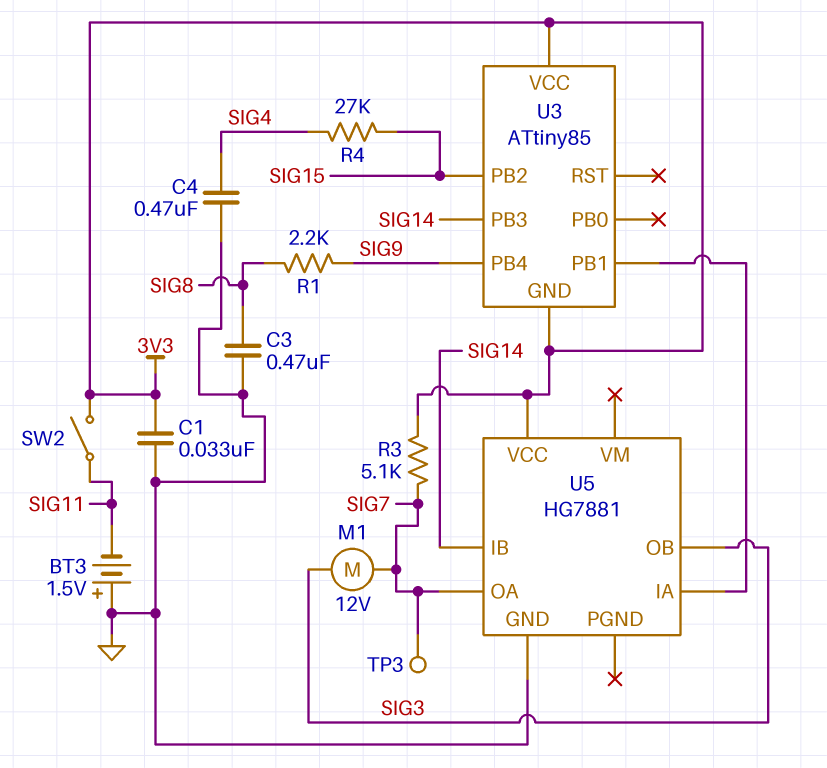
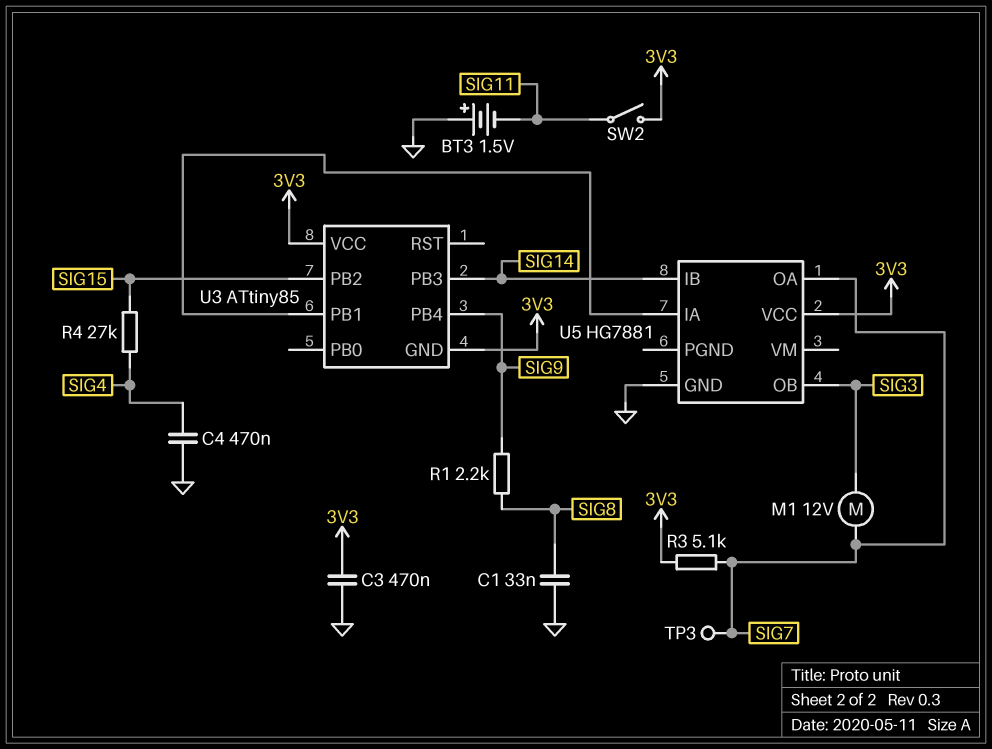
C1: 33nF (3V3, GND) -> 33nF (GND, SIG8)
C3: 470nF (GND, SIG8) -> 470nF (3V3, GND)

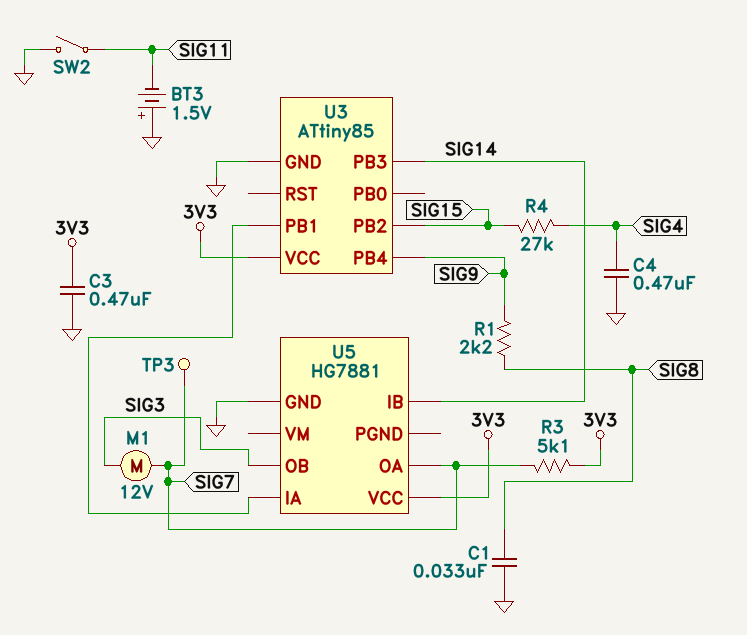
SW2: switch (3V3, SIG11) -> switch (GND, SIG11)
U3 pin GND: 3V3 -> GND

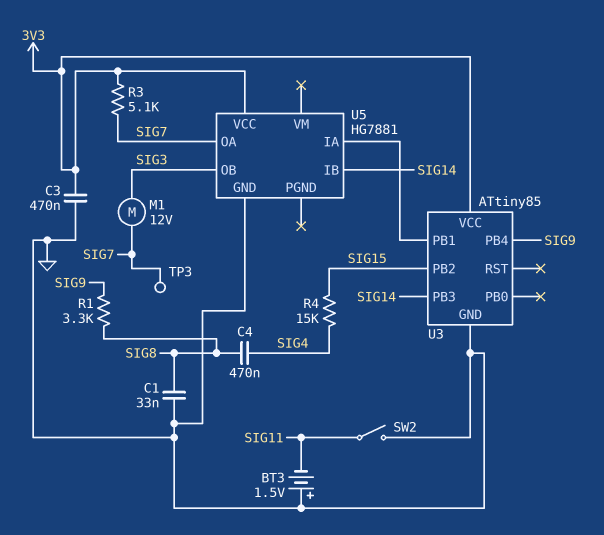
C4: 470nF (GND, SIG4) -> 470nF (SIG4, SIG8)
R1: 2.2k (SIG8, SIG9) -> 3.3k (SIG8, SIG9)
R4: 27k (SIG4, SIG15) -> 15k (SIG4, SIG15)

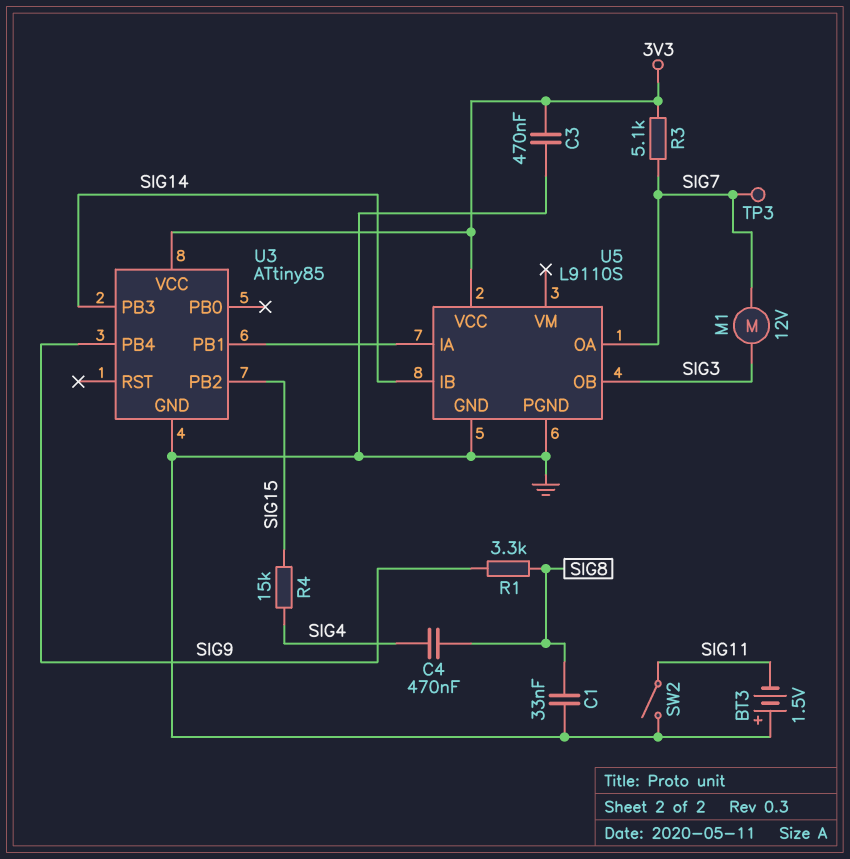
U5: HG7881 -> L9110S
U5 pin PGND: none -> GND

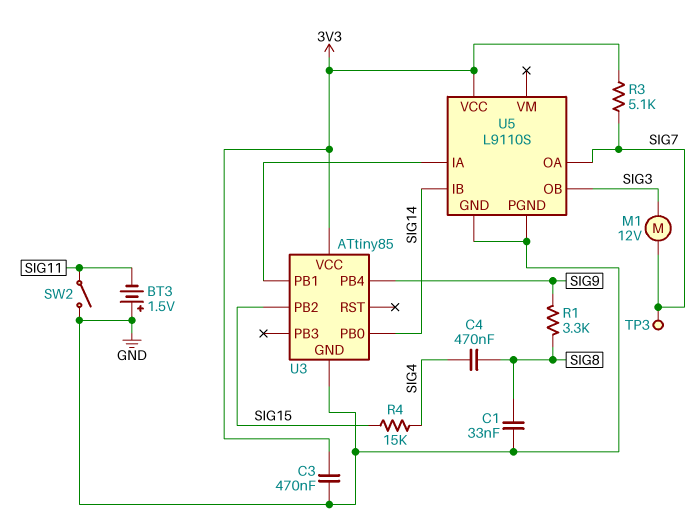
U3 pin PB0: none -> SIG14
U3 pin PB3: SIG14 -> none

